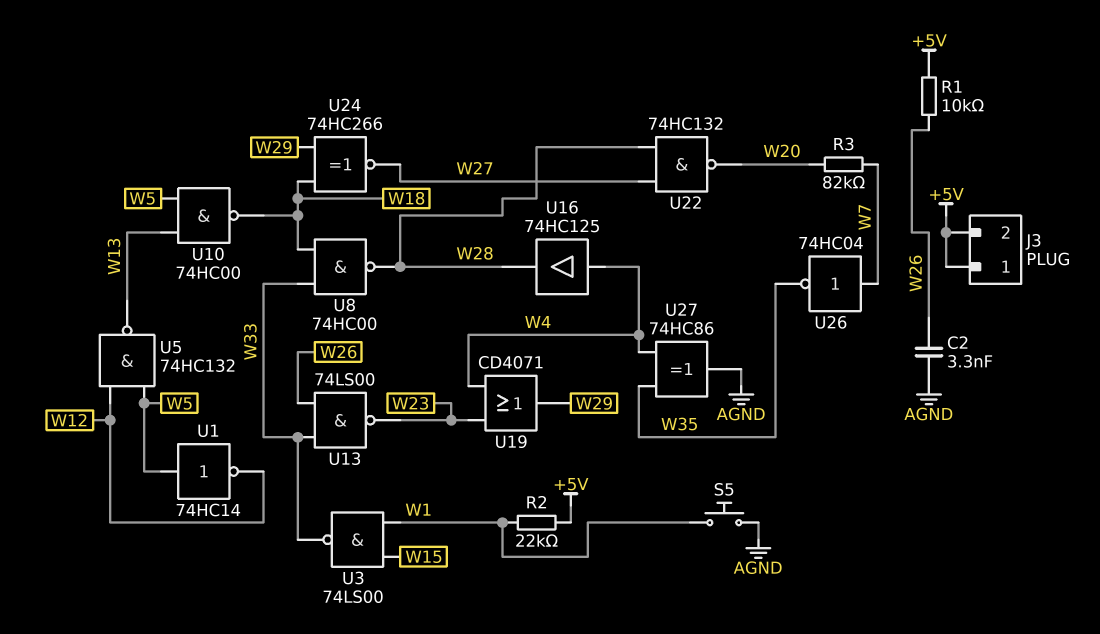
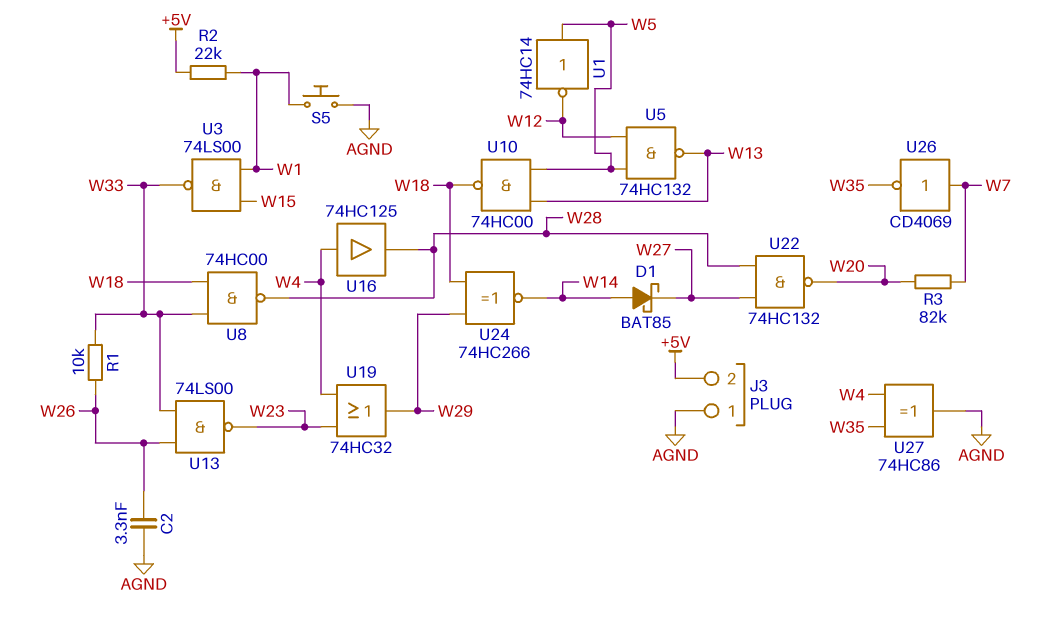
D1: none -> schottky BAT85 (A W14, K W27)
J3 pin 1: +5V -> AGND
R1: 10k (+5V, W26) -> 10k (W26, W33)
U19: OR CD4071 (in W4, in W23, out W29) -> OR 74HC32 (in W4, in W23, out W29)
U24: XNOR 74HC266 (in W18, in W29, out W27) -> XNOR 74HC266 (in W18, in W29, out W14)
U26: NOT 74HC04 (in W7, out W35) -> NOT CD4069 (in W7, out W35)

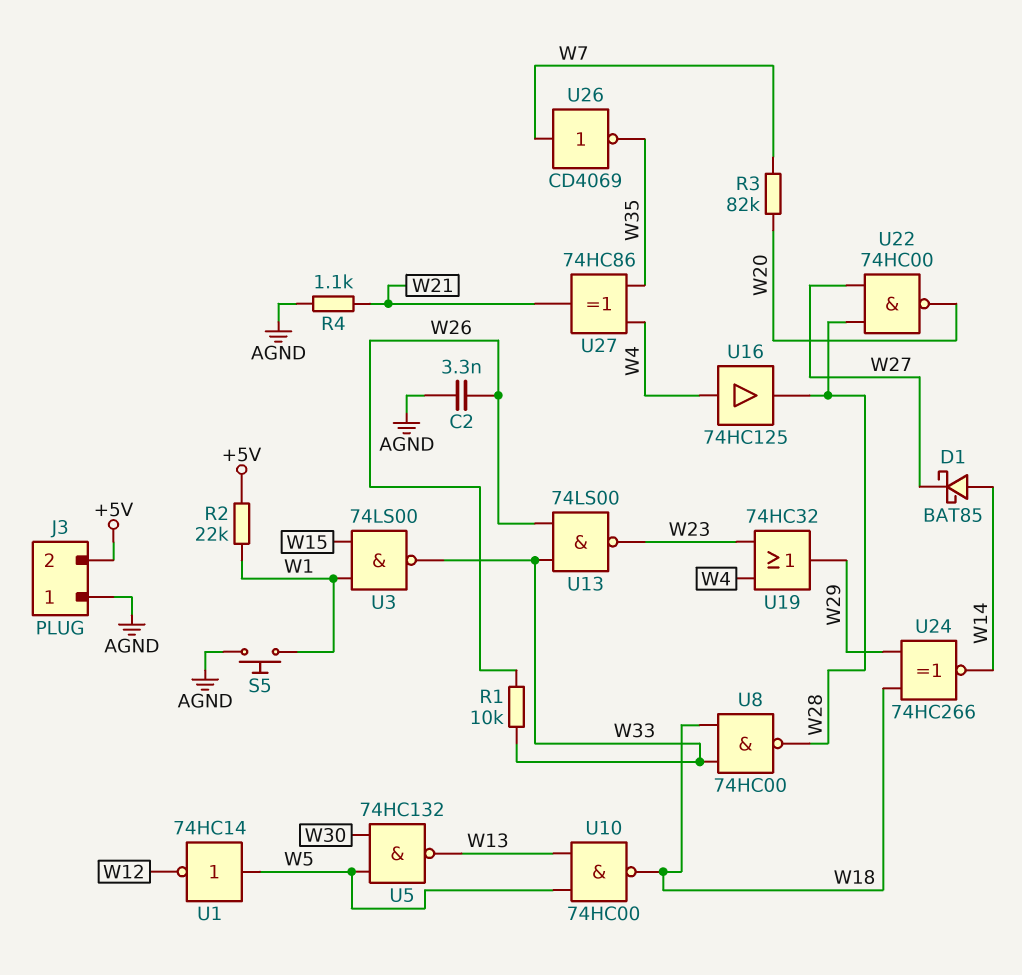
R4: none -> 1.1k (AGND, W21)
U5: NAND 74HC132 (in W5, in W12, out W13) -> NAND 74HC132 (in W5, in W30, out W13)
U22: NAND 74HC132 (in W27, in W28, out W20) -> NAND 74HC00 (in W27, in W28, out W20)
U27: XOR 74HC86 (in W4, in W35, out AGND) -> XOR 74HC86 (in W4, in W35, out W21)

